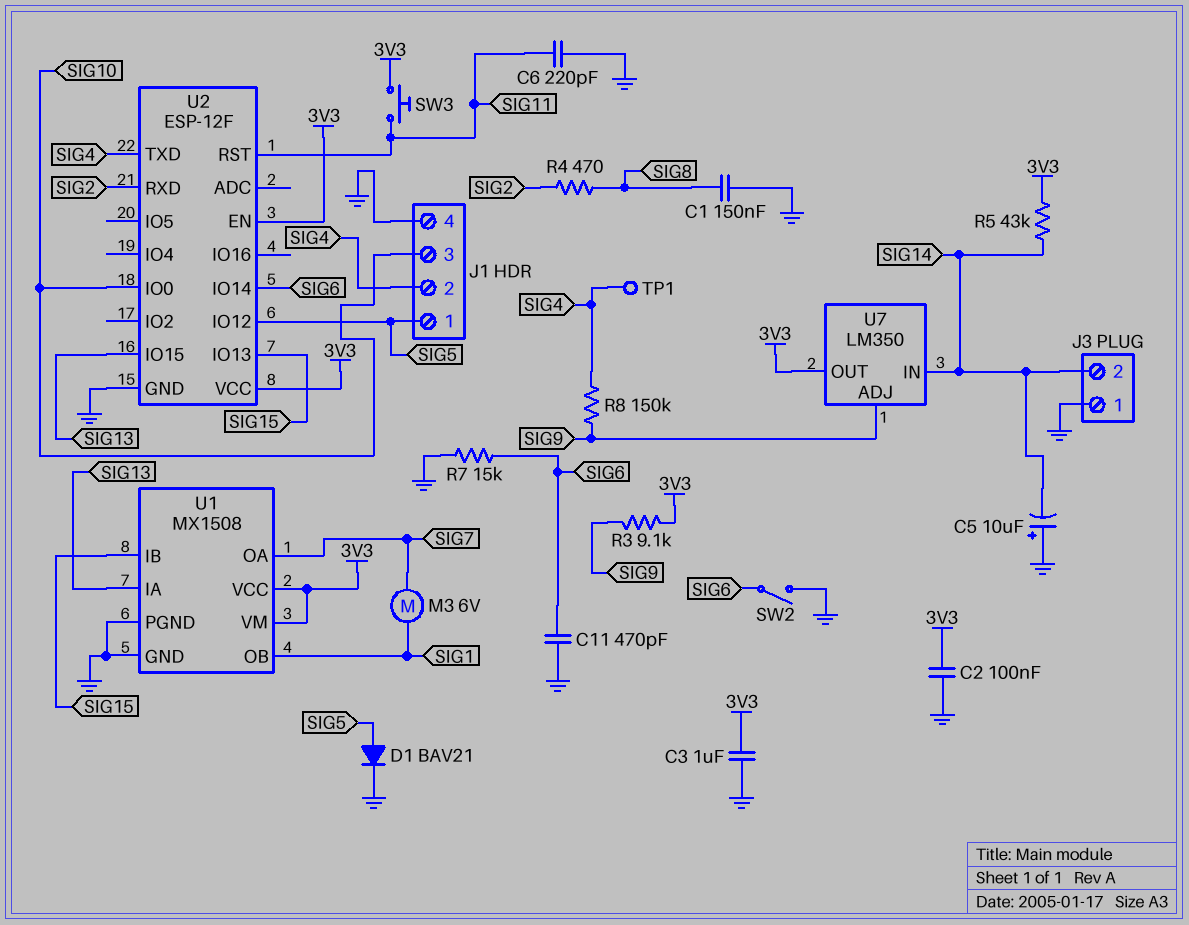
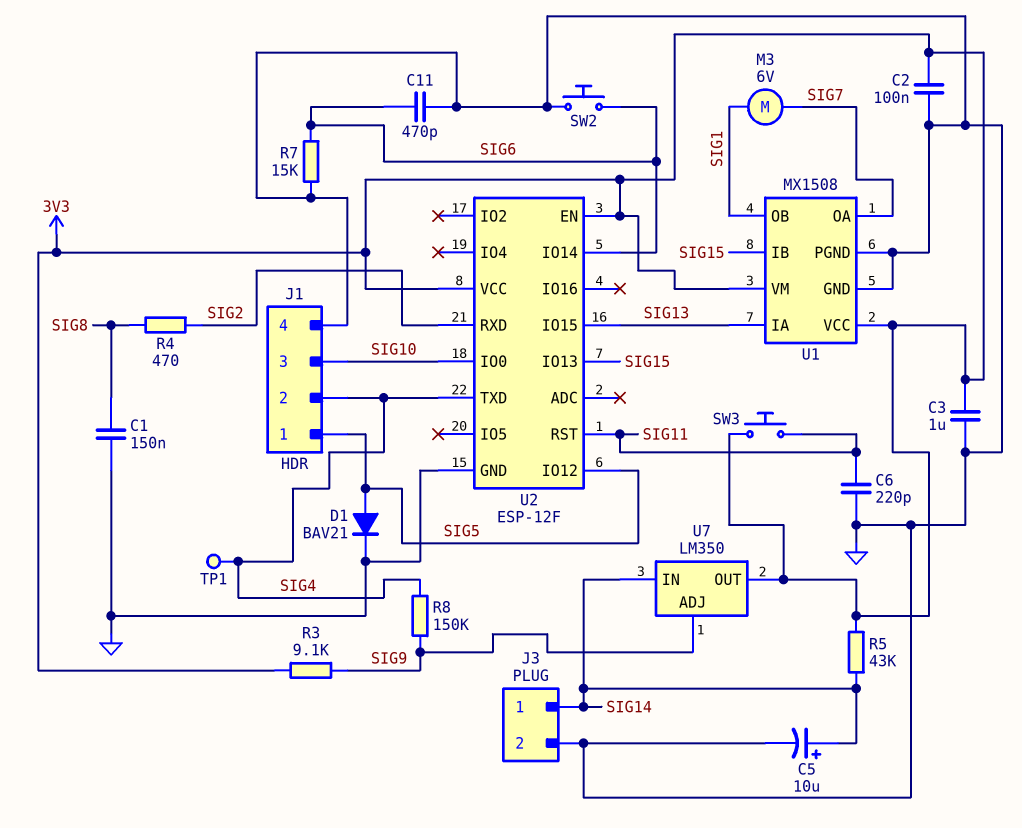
C5: 10uF (plus GND, minus SIG14) -> 10uF (plus SIG14, minus GND)
J3 pin 1: GND -> SIG14
J3 pin 2: SIG14 -> GND
SW2: switch (GND, SIG6) -> button (GND, SIG6)

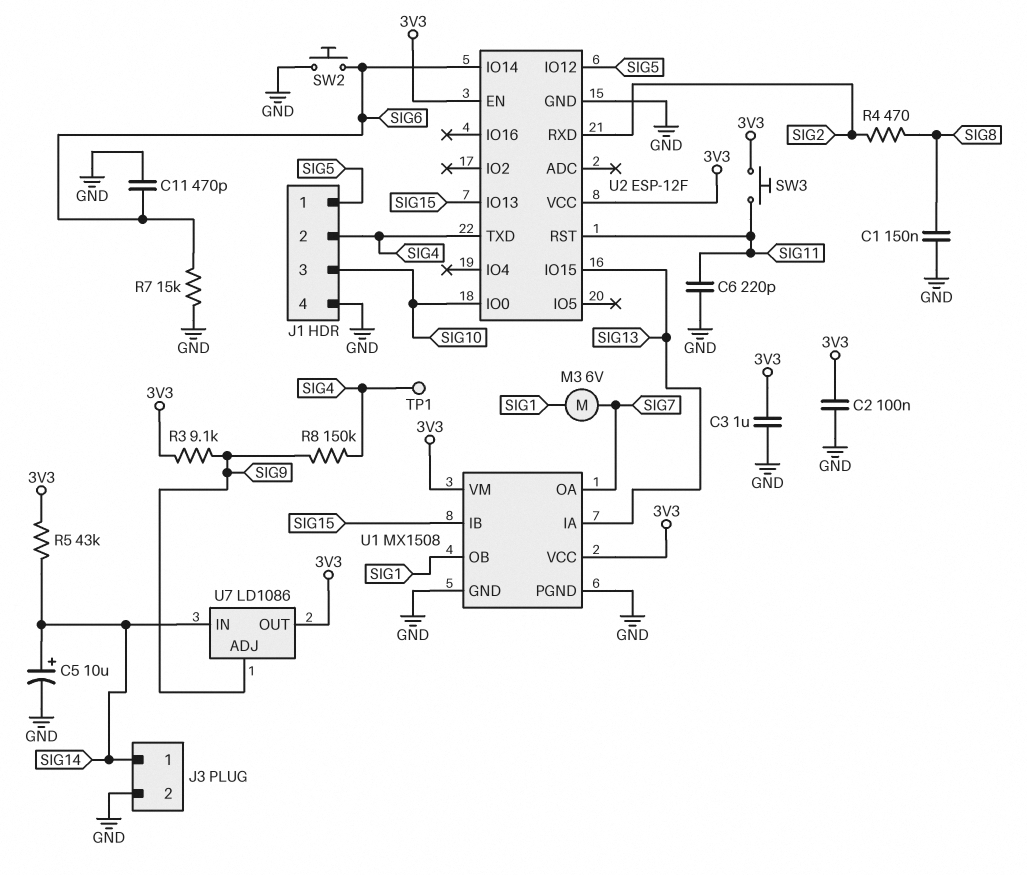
D1: diode BAV21 (A SIG5, K GND) -> none
U7: LM350 -> LD1086

